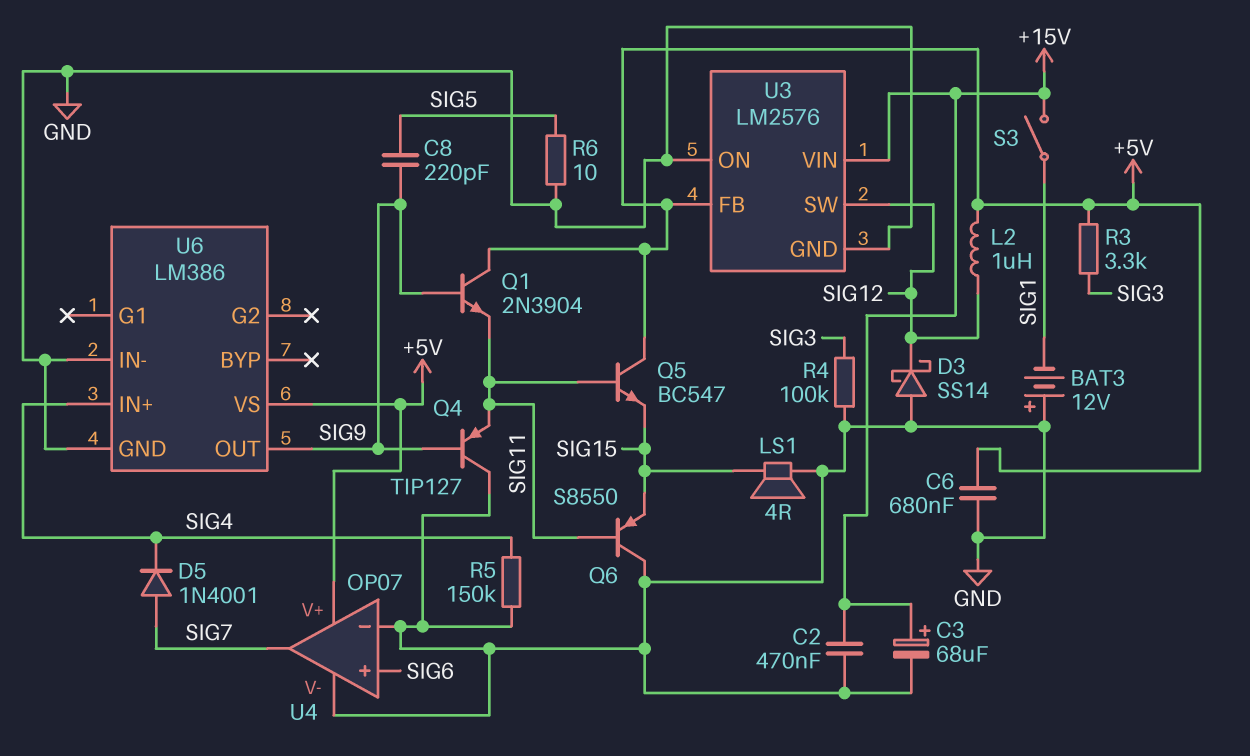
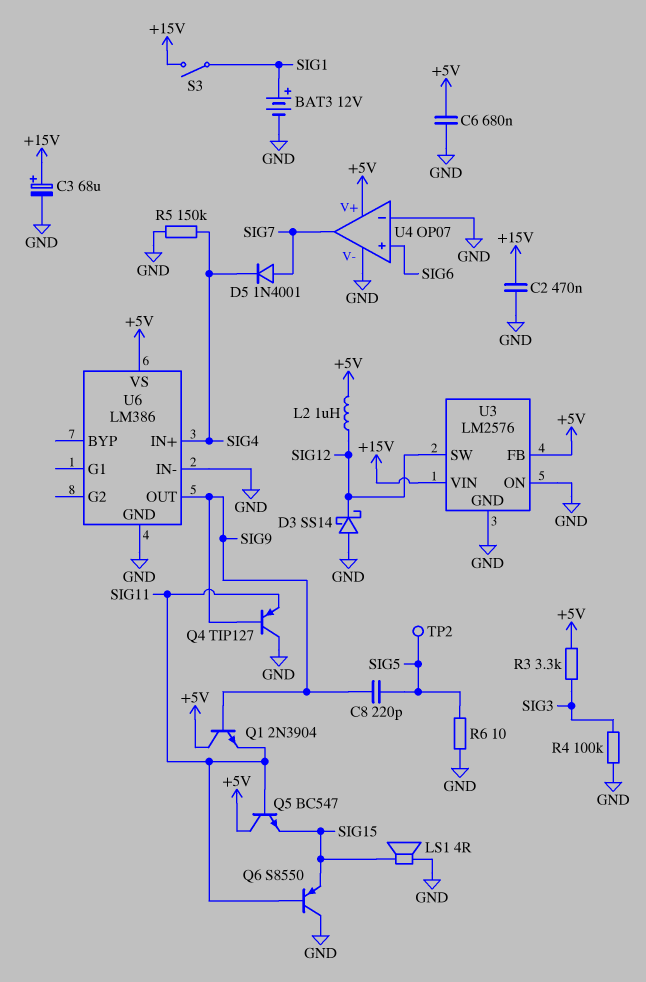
BAT3: 12V (plus GND, minus SIG1) -> 12V (plus SIG1, minus GND)
TP2: none -> test point (SIG5)

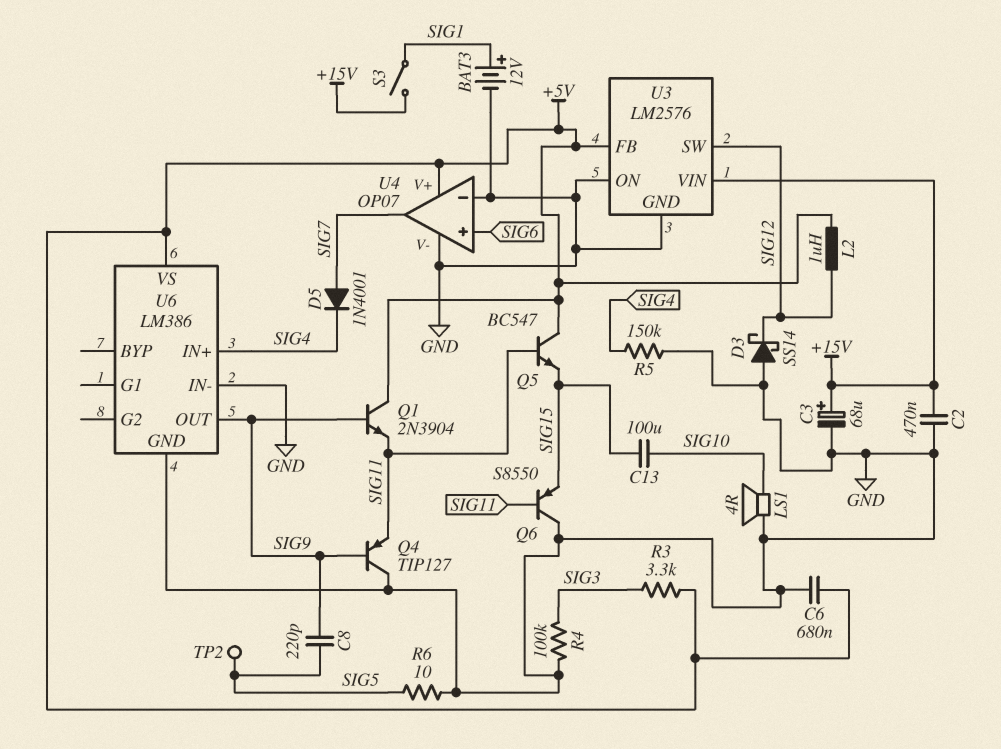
C13: none -> 100uF (SIG10, SIG15)
LS1: speaker 4R (GND, SIG15) -> speaker 4R (GND, SIG10)

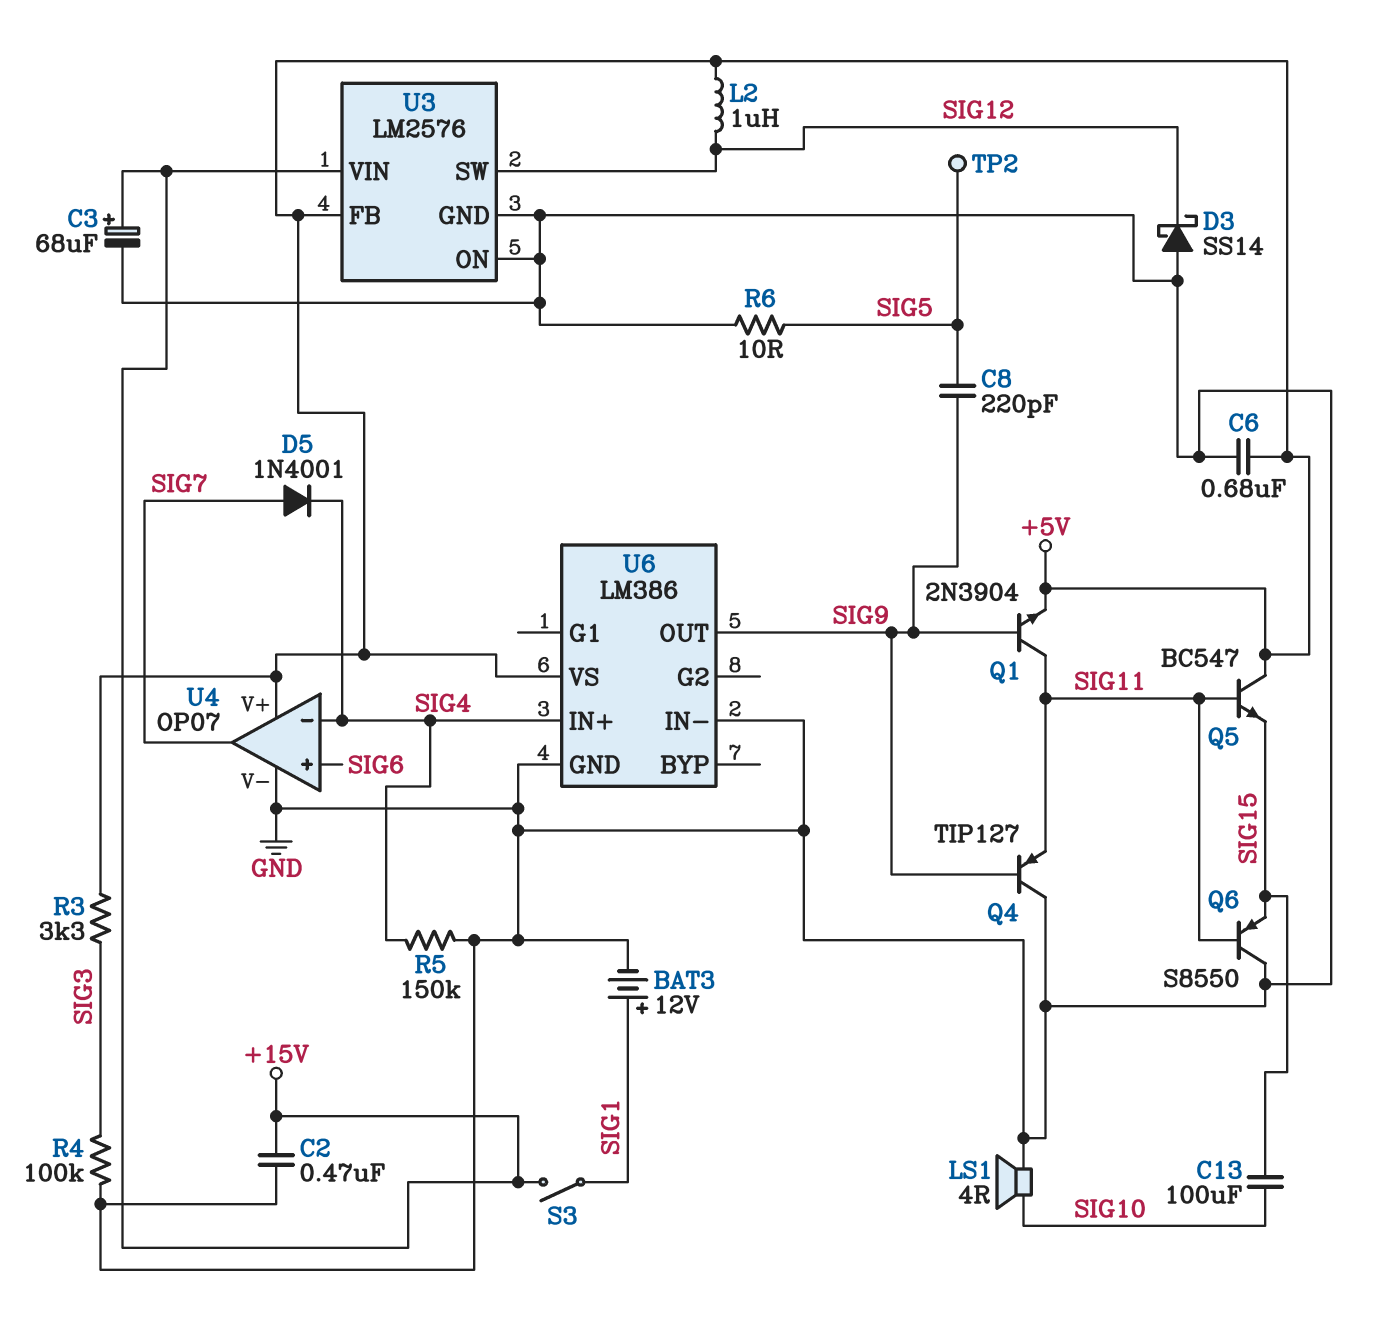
Q1: NPN 2N3904 (B SIG9, C +5V, E SIG11) -> NPN 2N3904 (B SIG9, C SIG11, E +5V)
U4 pin in-: GND -> SIG4

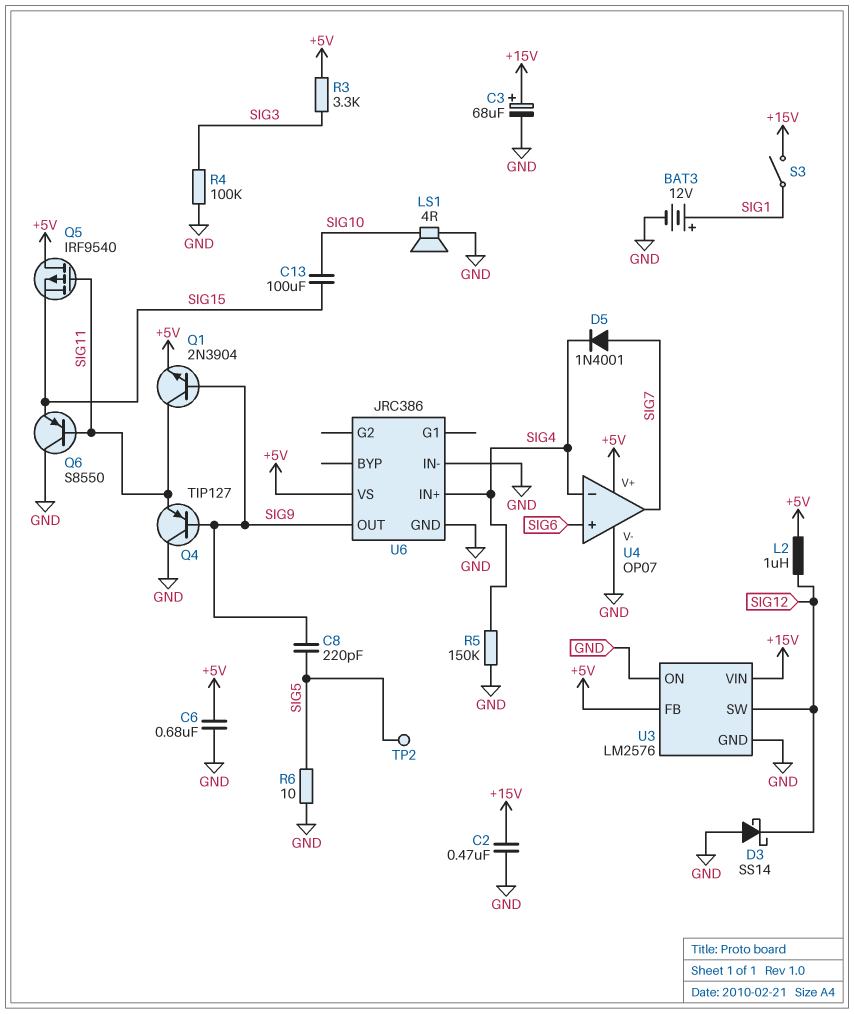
Q5: NPN BC547 (B SIG11, C +5V, E SIG15) -> PMOS IRF9540 (G SIG11, D +5V, S SIG15)
U6: LM386 -> JRC386

